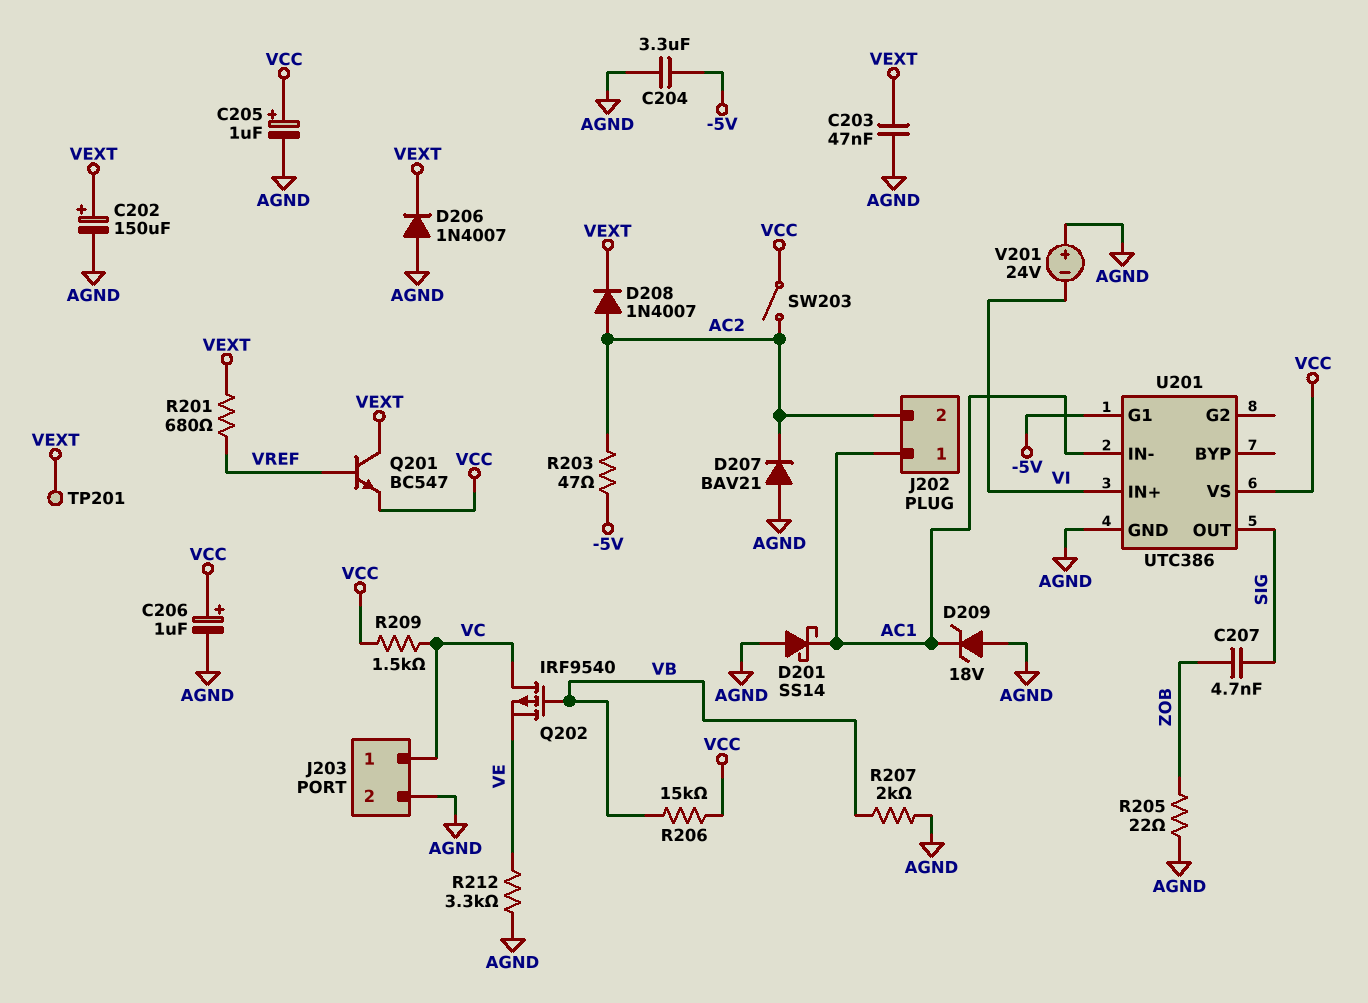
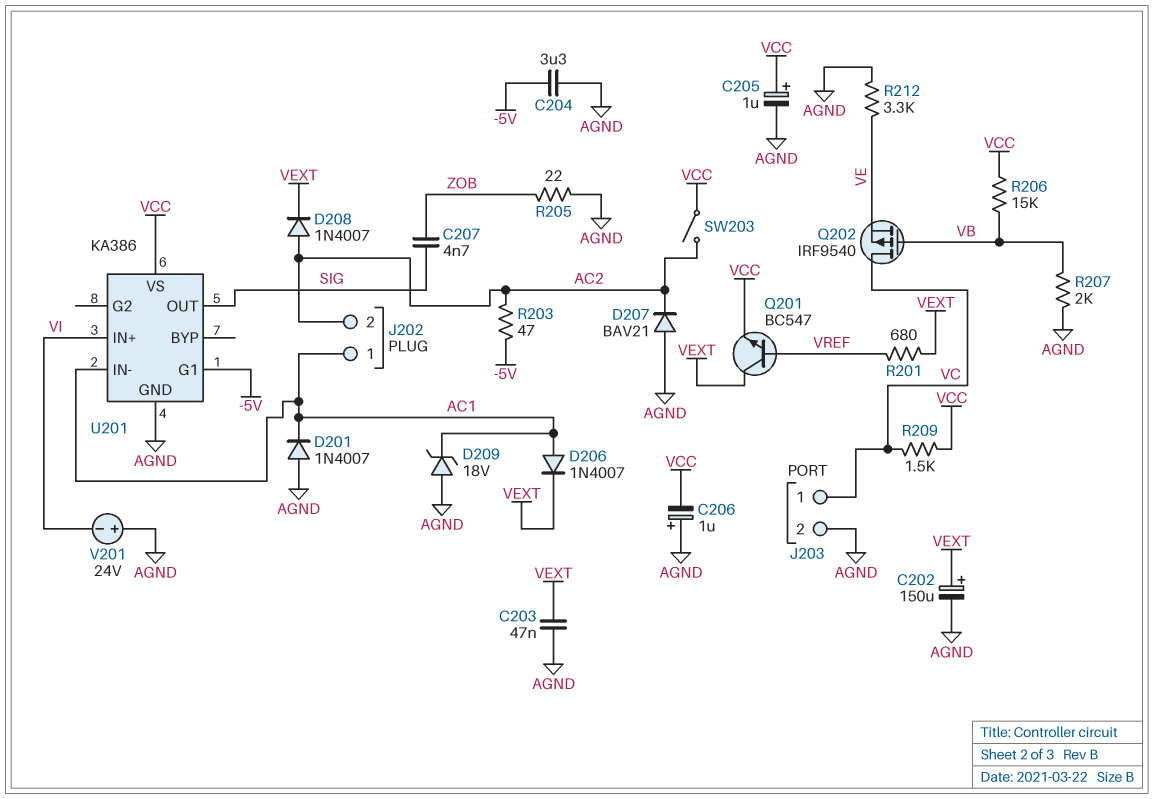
C206: 1uF (plus VCC, minus AGND) -> 1uF (plus AGND, minus VCC)
D201: schottky SS14 (A AGND, K AC1) -> diode 1N4007 (A AGND, K AC1)
D206: diode 1N4007 (A AGND, K VEXT) -> diode 1N4007 (A AC1, K VEXT)
TP201: test point (VEXT) -> none
U201: UTC386 -> KA386

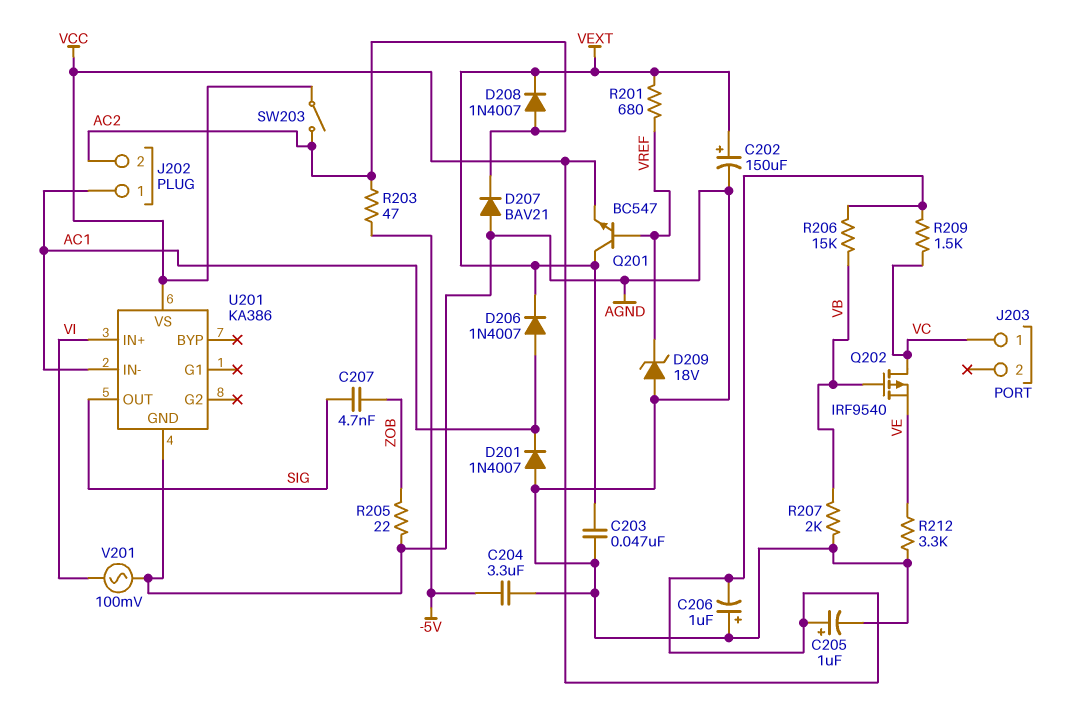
D209: zener 18V (A AGND, K AC1) -> zener 18V (A AGND, K VREF)
J203 pin 2: AGND -> none
U201 pin G1: -5V -> none
V201: 24V (plus AGND, minus VI) -> AC 100mV (AGND, VI)

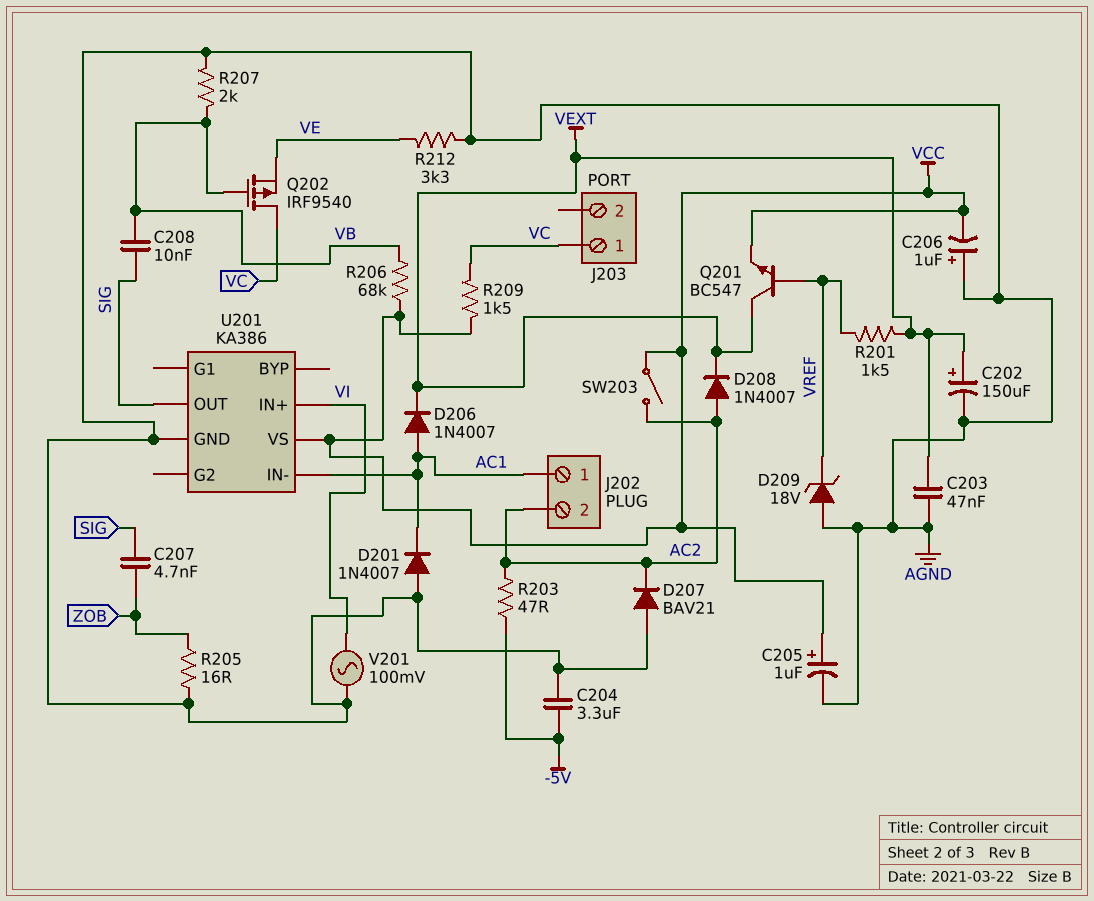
C208: none -> 10nF (SIG, VB)
R201: 680 (VEXT, VREF) -> 1.5k (VEXT, VREF)
R205: 22 (AGND, ZOB) -> 16 (AGND, ZOB)
R206: 15k (VB, VCC) -> 68k (VB, VCC)

